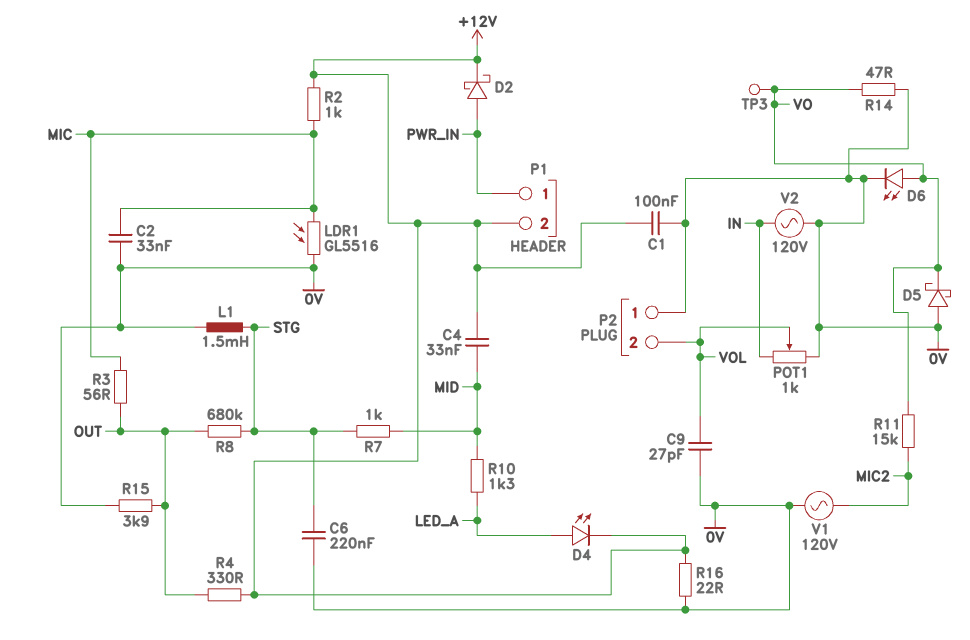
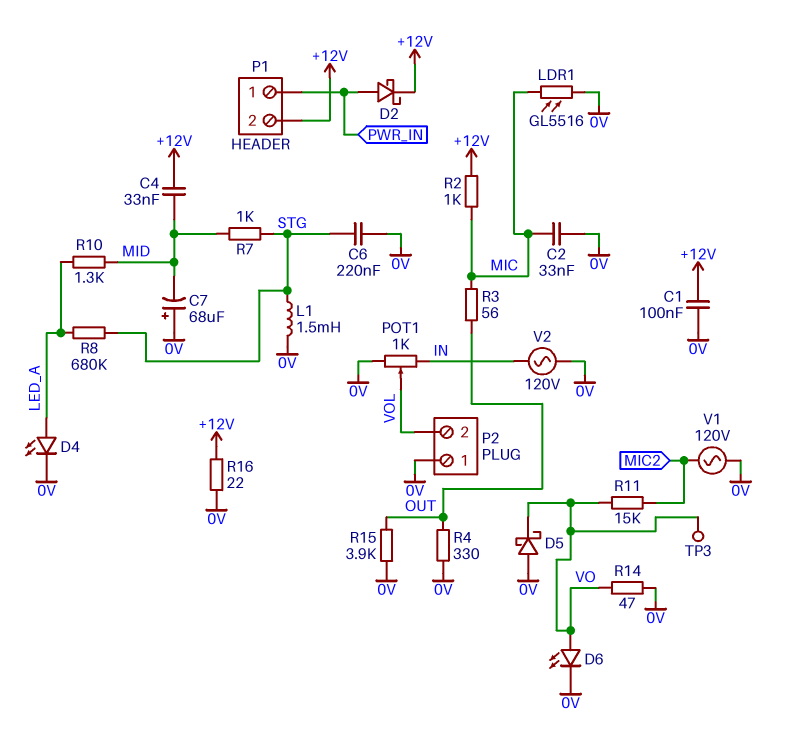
C7: none -> 68uF (plus 0V, minus MID)
C9: 27pF (0V, VOL) -> none
D4: LED (A LED_A, K +12V) -> LED (A LED_A, K 0V)
R4: 330 (+12V, OUT) -> 330 (0V, OUT)
R8: 680k (OUT, STG) -> 680k (LED_A, STG)

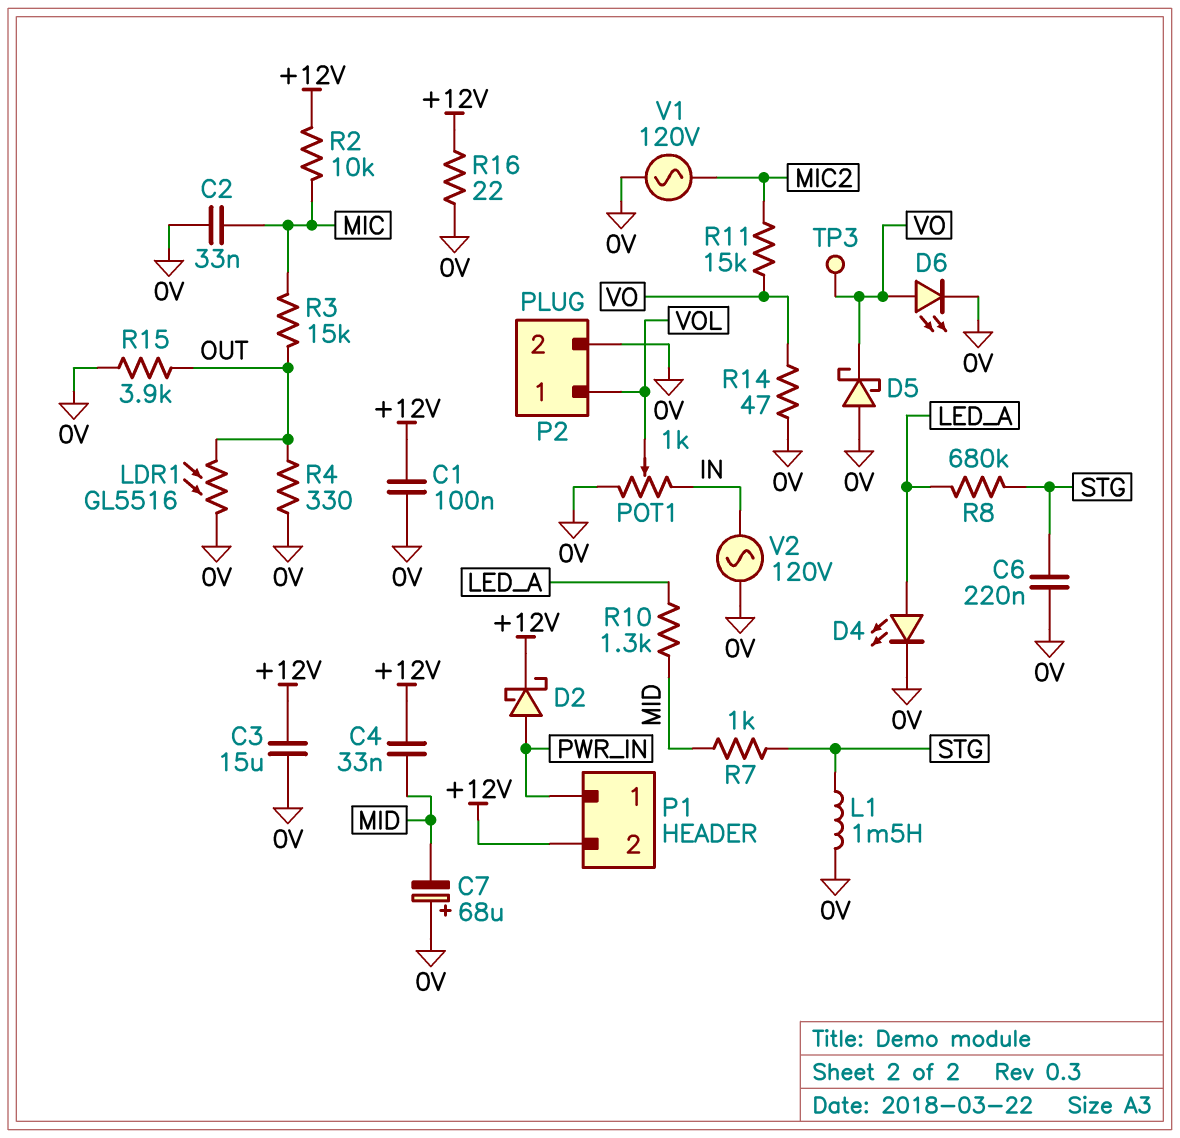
C3: none -> 15uF (+12V, 0V)
LDR1: GL5516 (0V, MIC) -> GL5516 (0V, OUT)
P2 pin 1: 0V -> VOL
P2 pin 2: VOL -> 0V
R2: 1k (+12V, MIC) -> 10k (+12V, MIC)
R3: 56 (MIC, OUT) -> 15k (MIC, OUT)

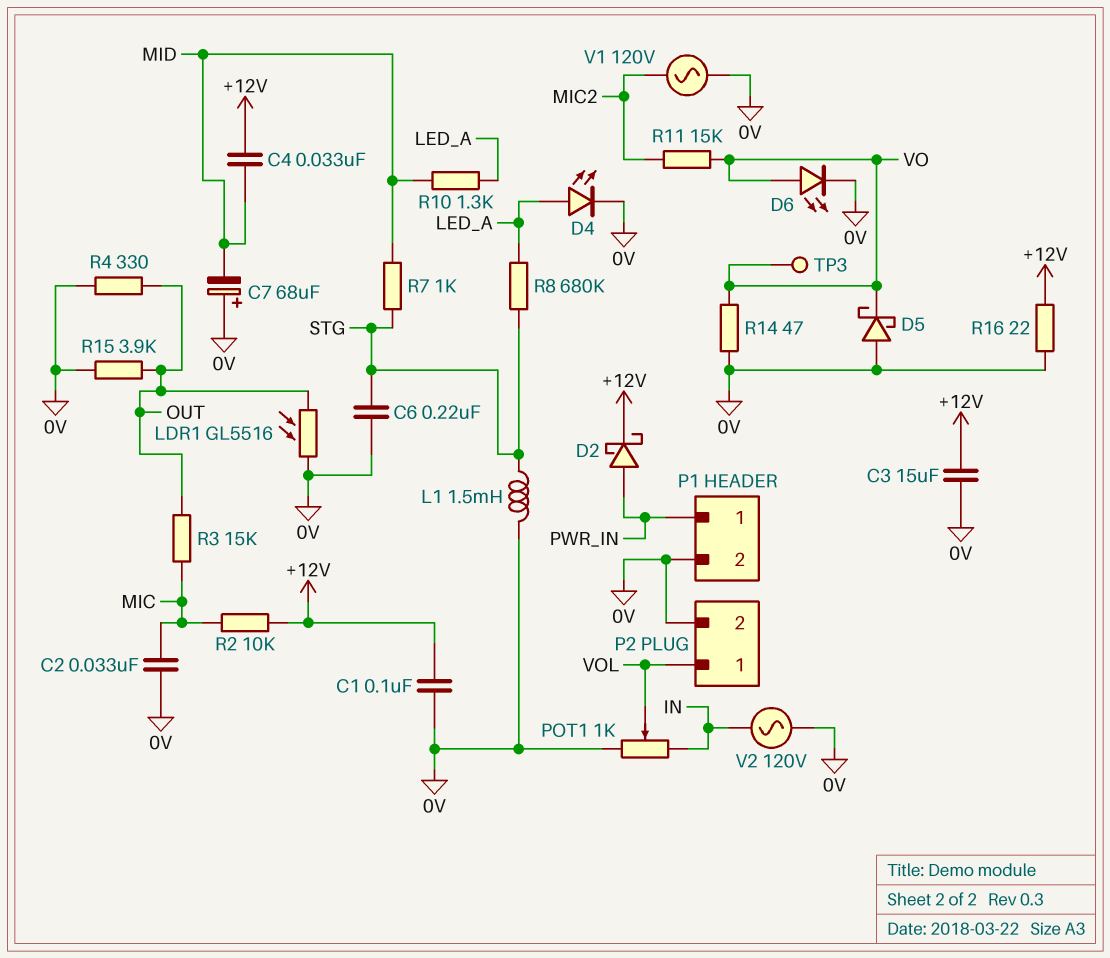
P1 pin 2: +12V -> 0V

